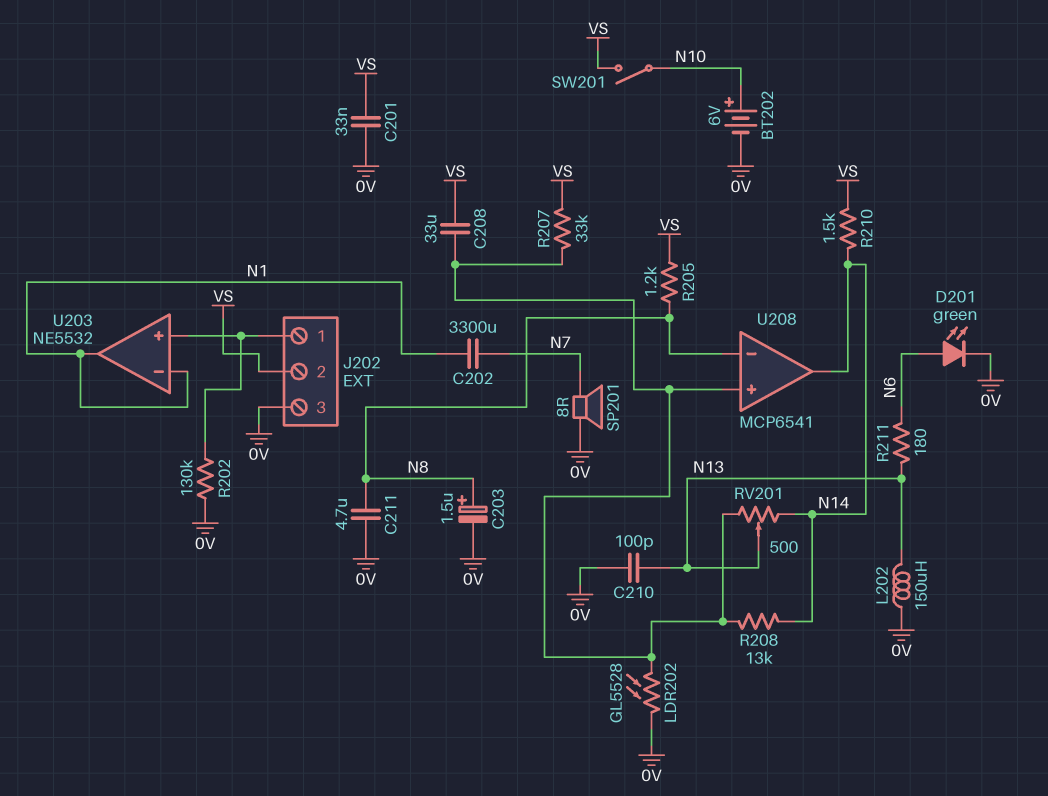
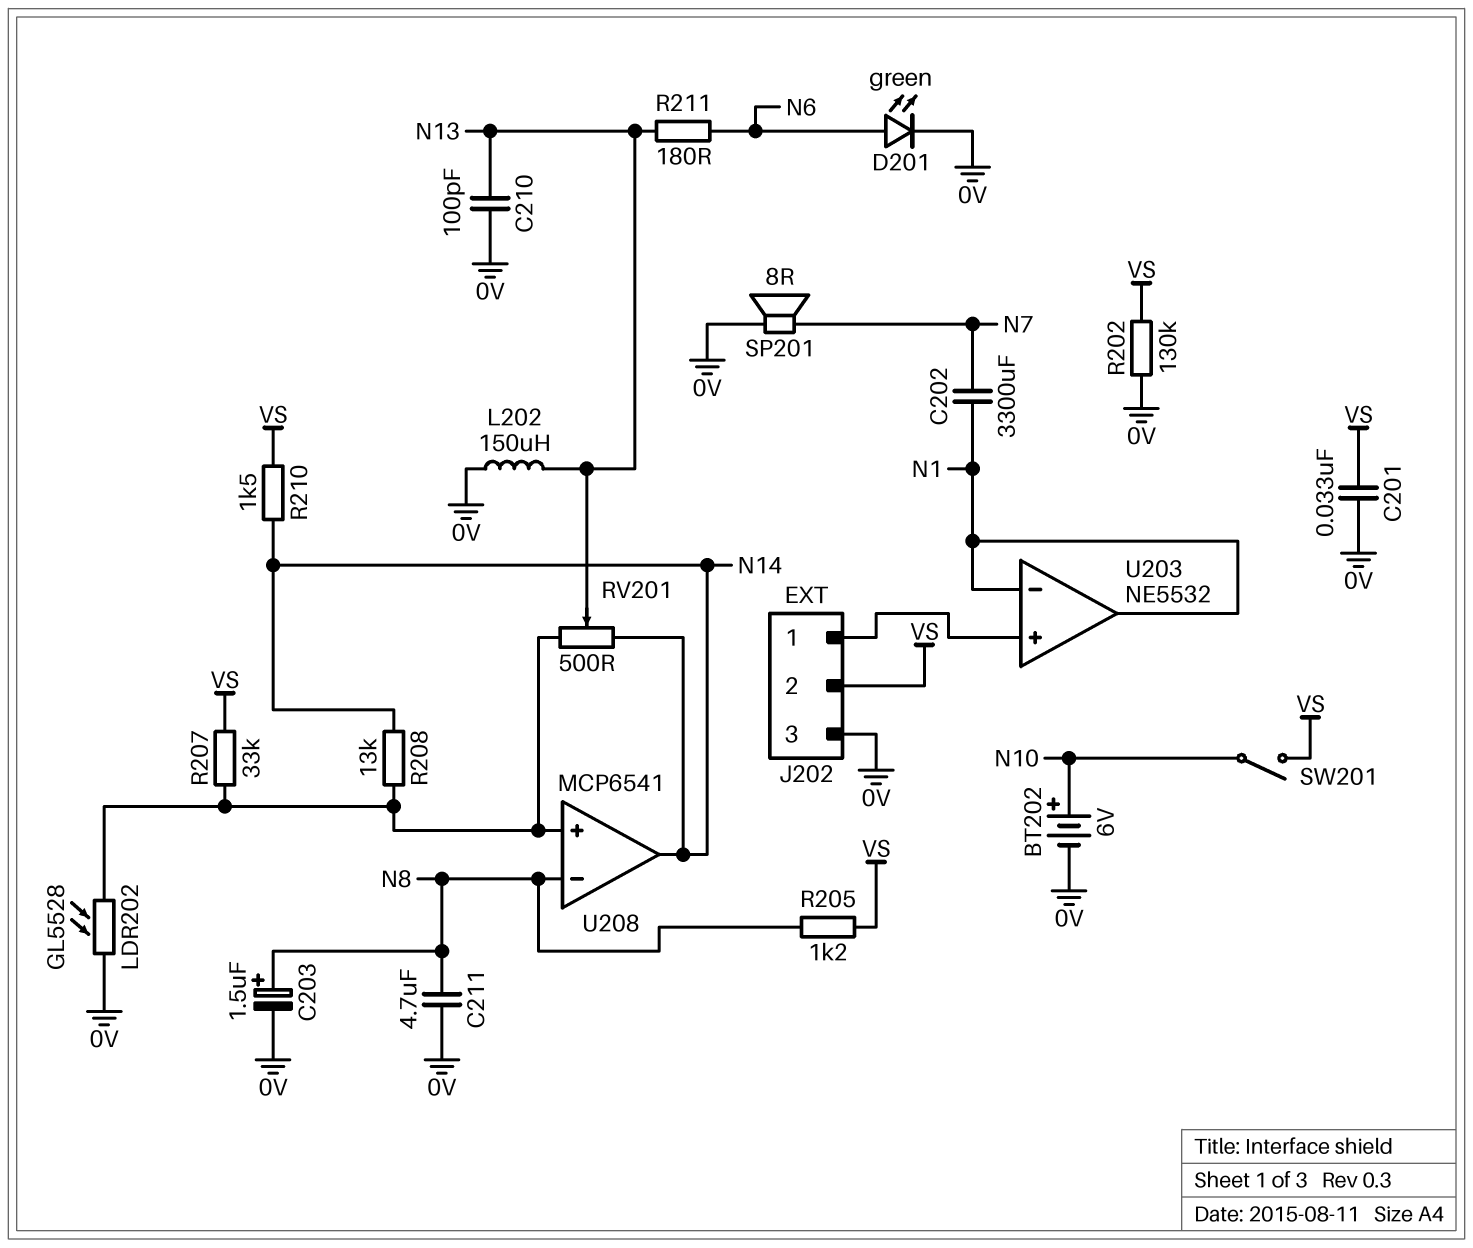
C208: 33uF (U208/in+, VS) -> none
R202: 130k (0V, J202/1) -> 130k (0V, VS)

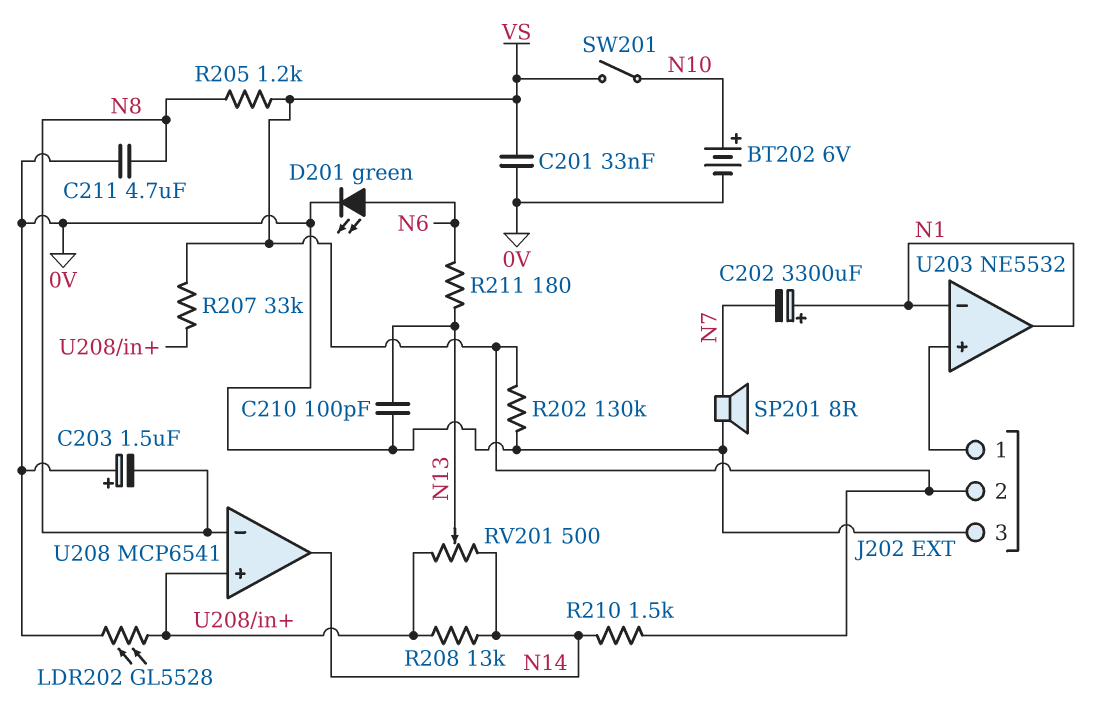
C202: 3300uF (N1, N7) -> 3300uF (plus N1, minus N7)
C203: 1.5uF (plus N8, minus 0V) -> 1.5uF (plus 0V, minus N8)
L202: 150uH (0V, N13) -> none

